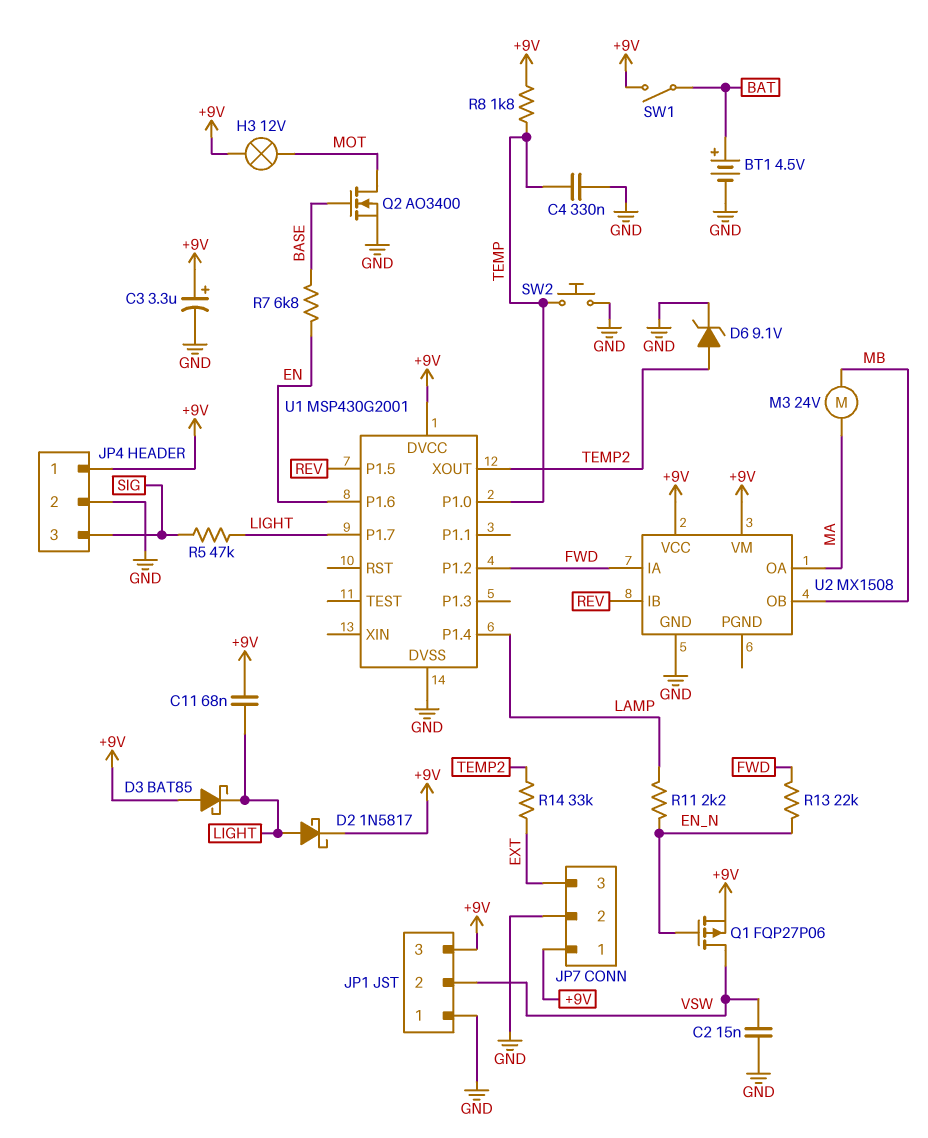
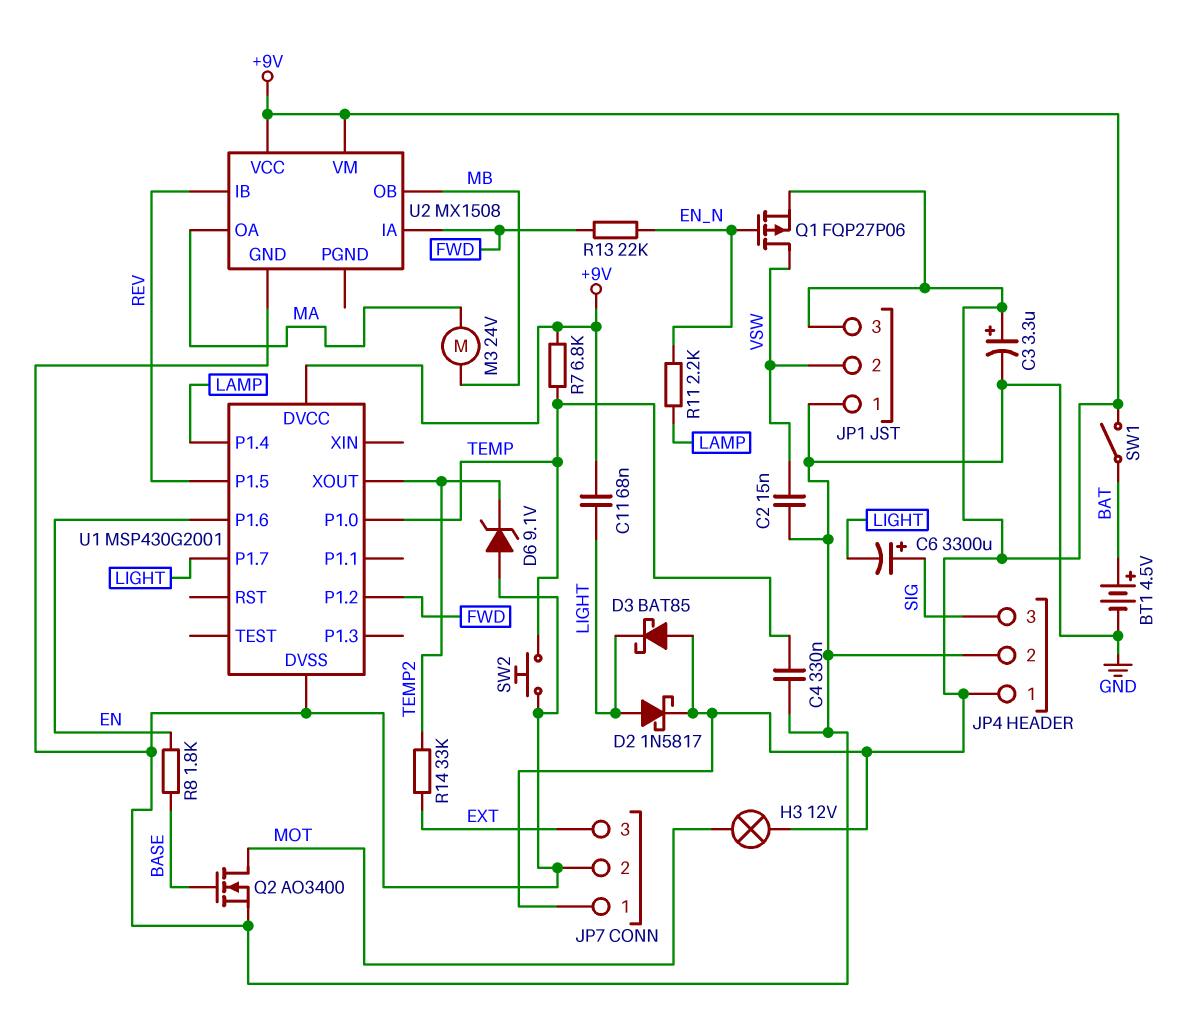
C6: none -> 3300uF (plus SIG, minus LIGHT)
D6: zener 9.1V (A TEMP2, K GND) -> zener 9.1V (A GND, K TEMP2)
R5: 47k (LIGHT, SIG) -> none
R7: 6.8k (BASE, EN) -> 6.8k (+9V, TEMP)
R8: 1.8k (+9V, TEMP) -> 1.8k (BASE, EN)

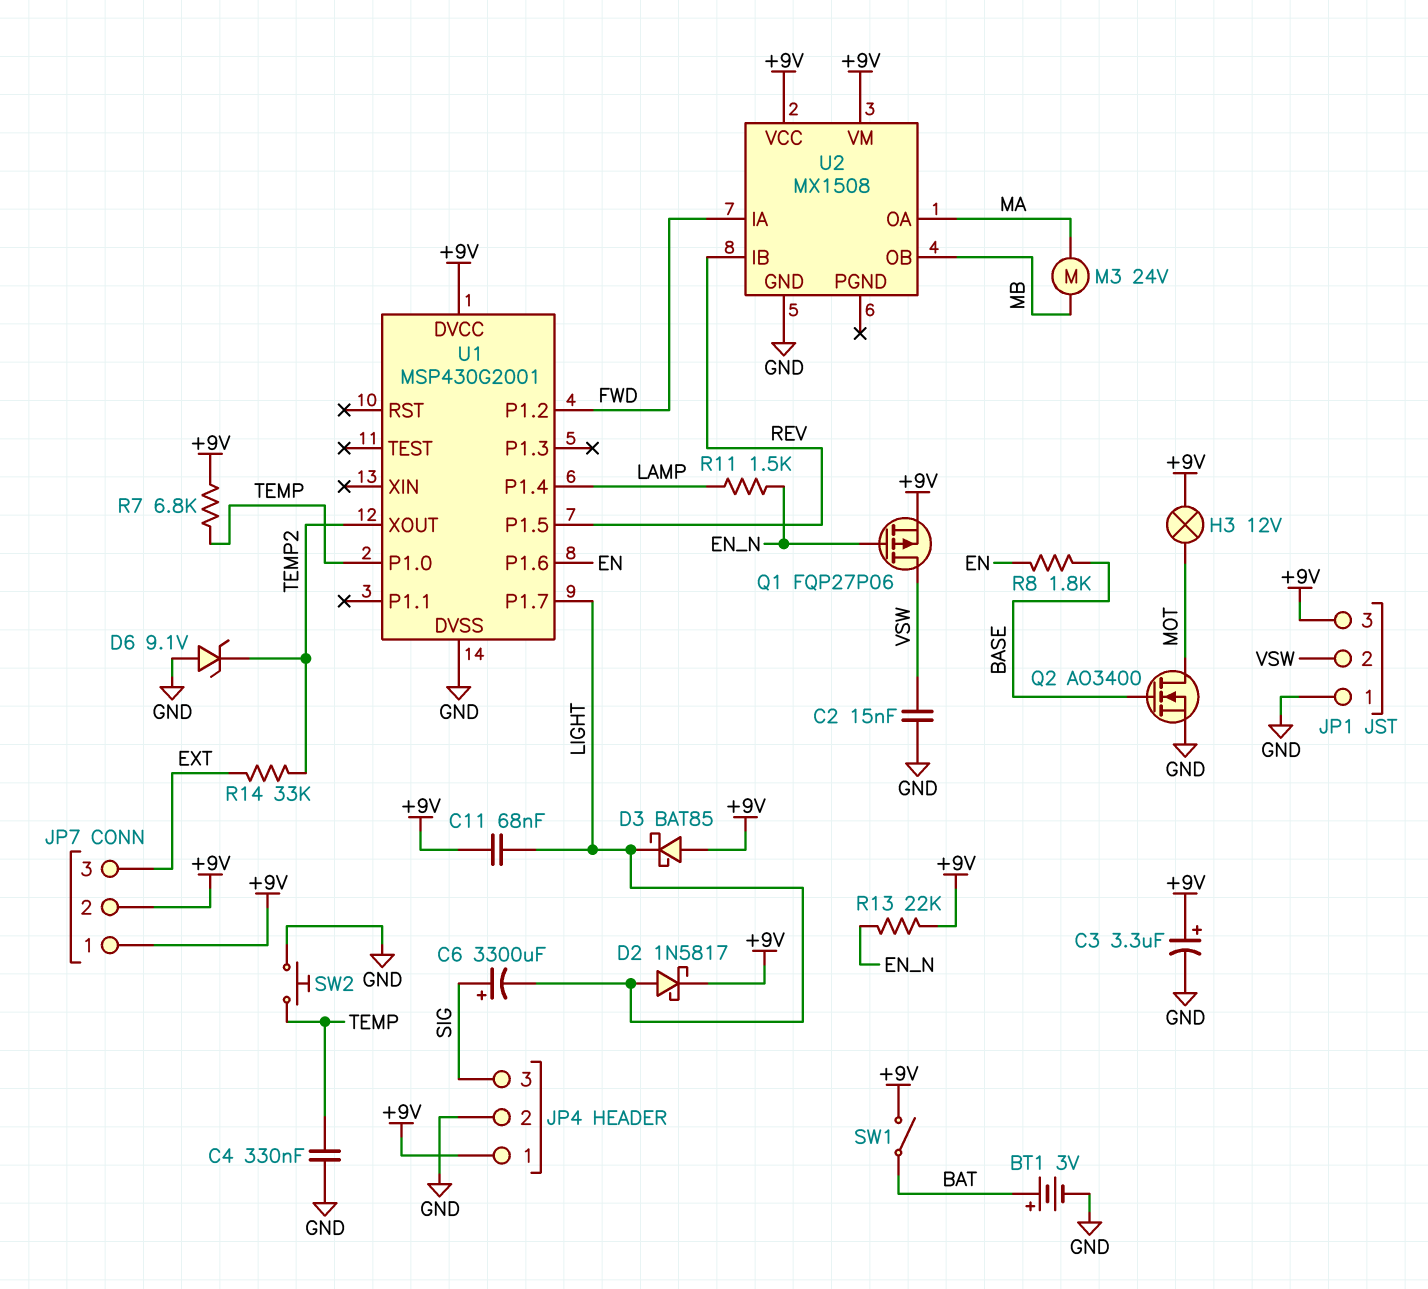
BT1: 4.5V (plus BAT, minus GND) -> 3V (plus BAT, minus GND)
JP7 pin 2: GND -> +9V
R11: 2.2k (EN_N, LAMP) -> 1.5k (EN_N, LAMP)
R13: 22k (EN_N, FWD) -> 22k (+9V, EN_N)

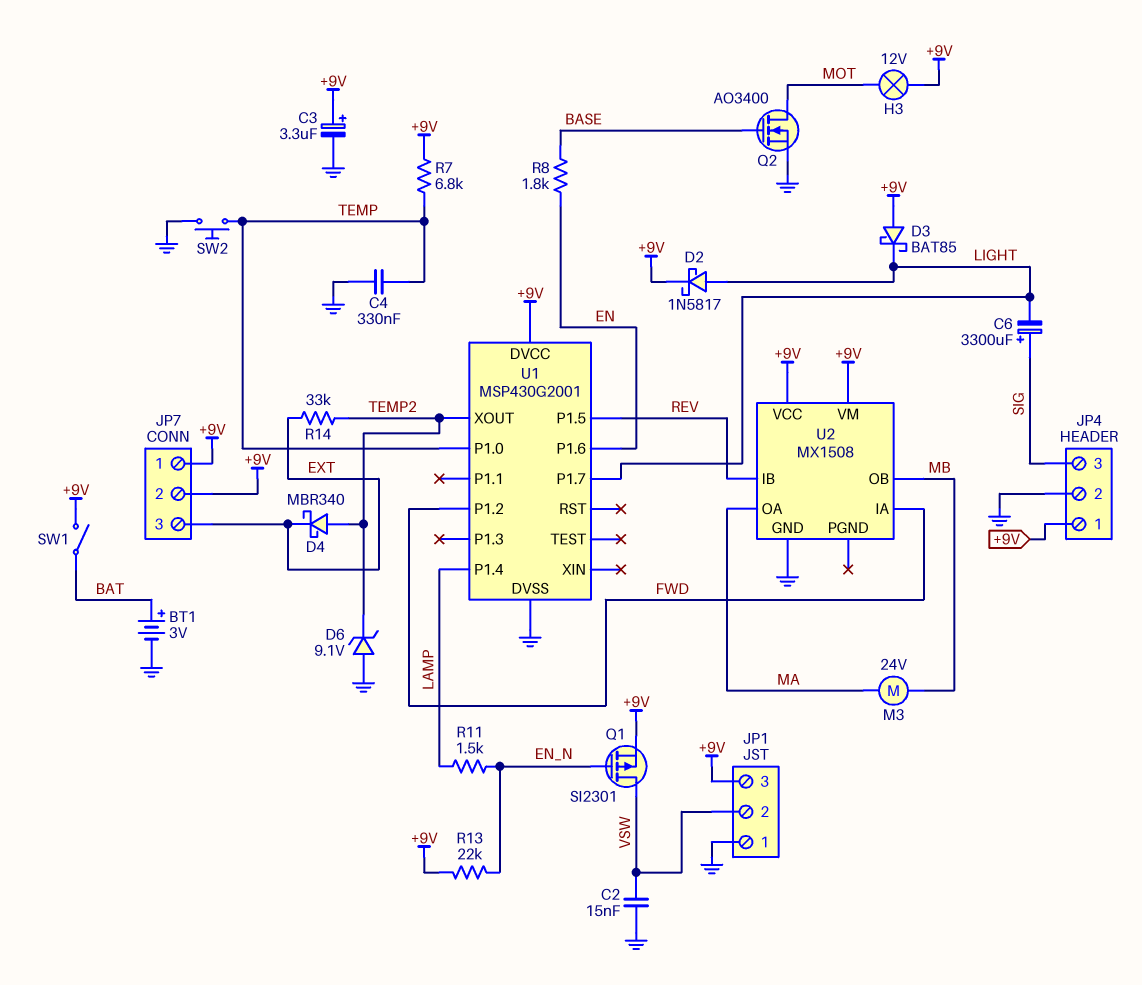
C11: 68nF (+9V, LIGHT) -> none
D4: none -> schottky MBR340 (A TEMP2, K EXT)
Q1: PMOS FQP27P06 (G EN_N, D VSW, S +9V) -> PMOS SI2301 (G EN_N, D VSW, S +9V)

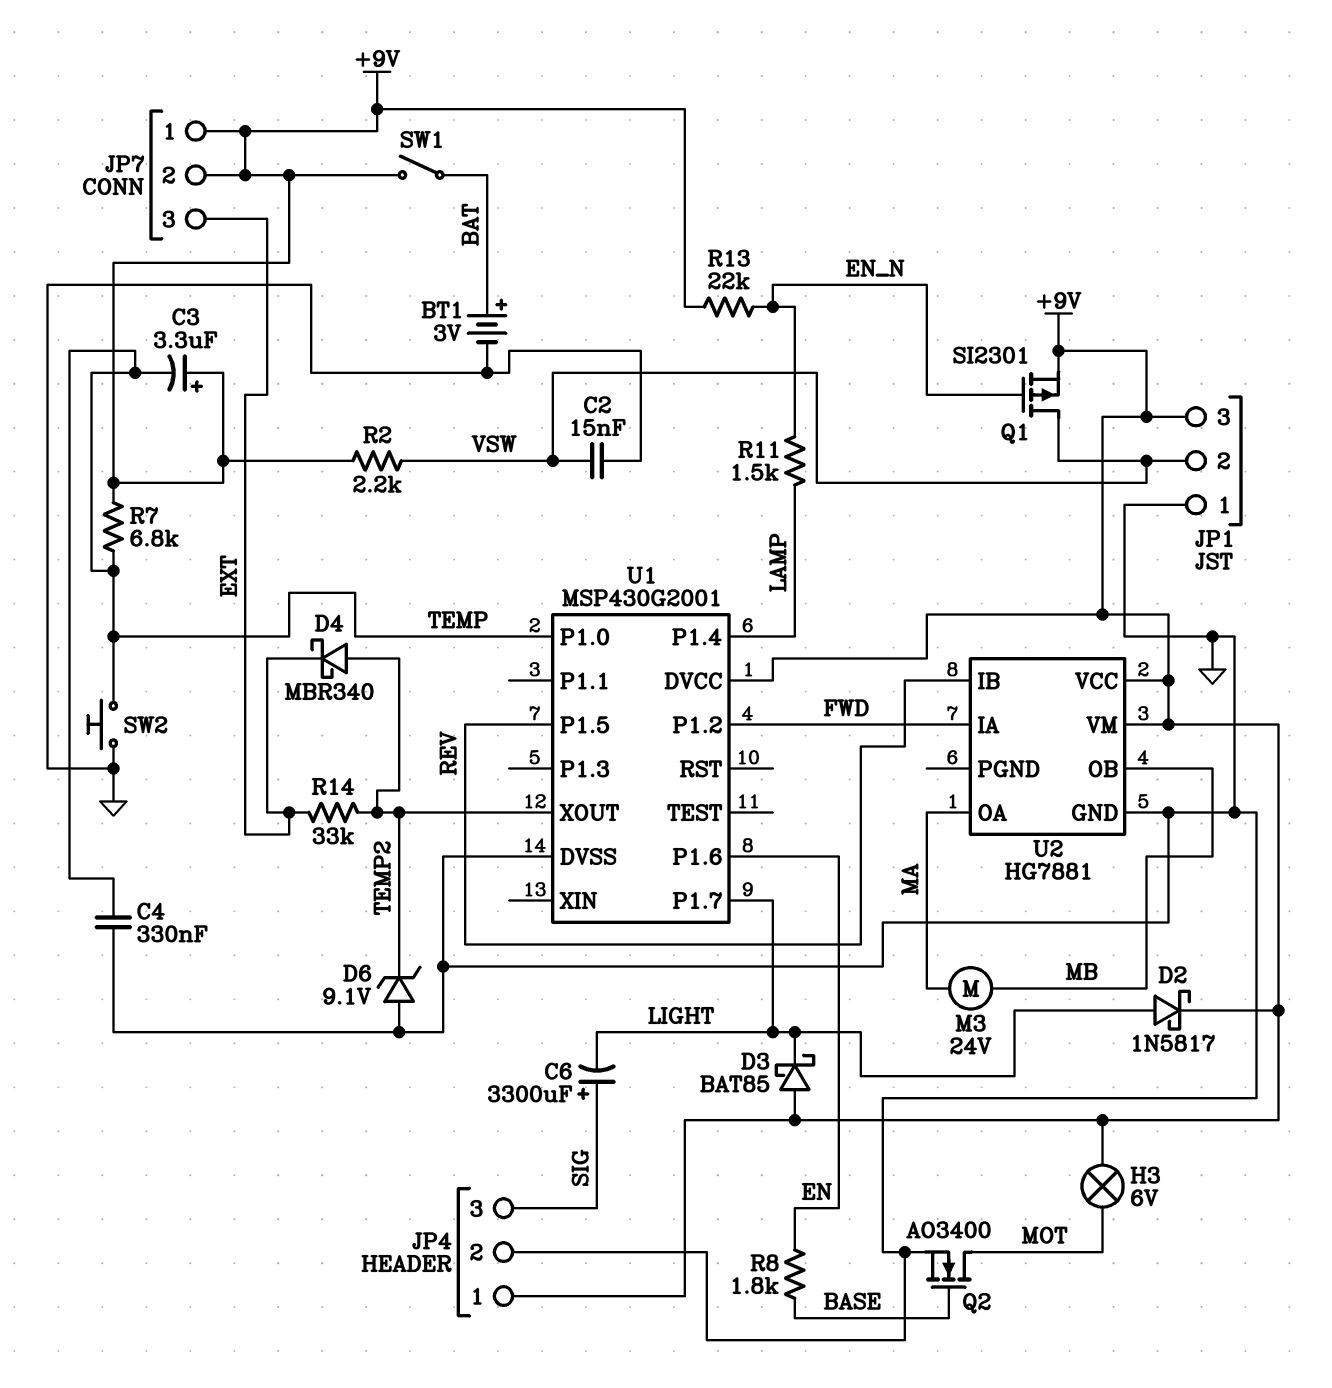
C3: 3.3uF (plus +9V, minus GND) -> 3.3uF (plus +9V, minus TEMP)
H3: lamp 12V (+9V, MOT) -> lamp 6V (+9V, MOT)
R2: none -> 2.2k (+9V, VSW)
U2: MX1508 -> HG7881

